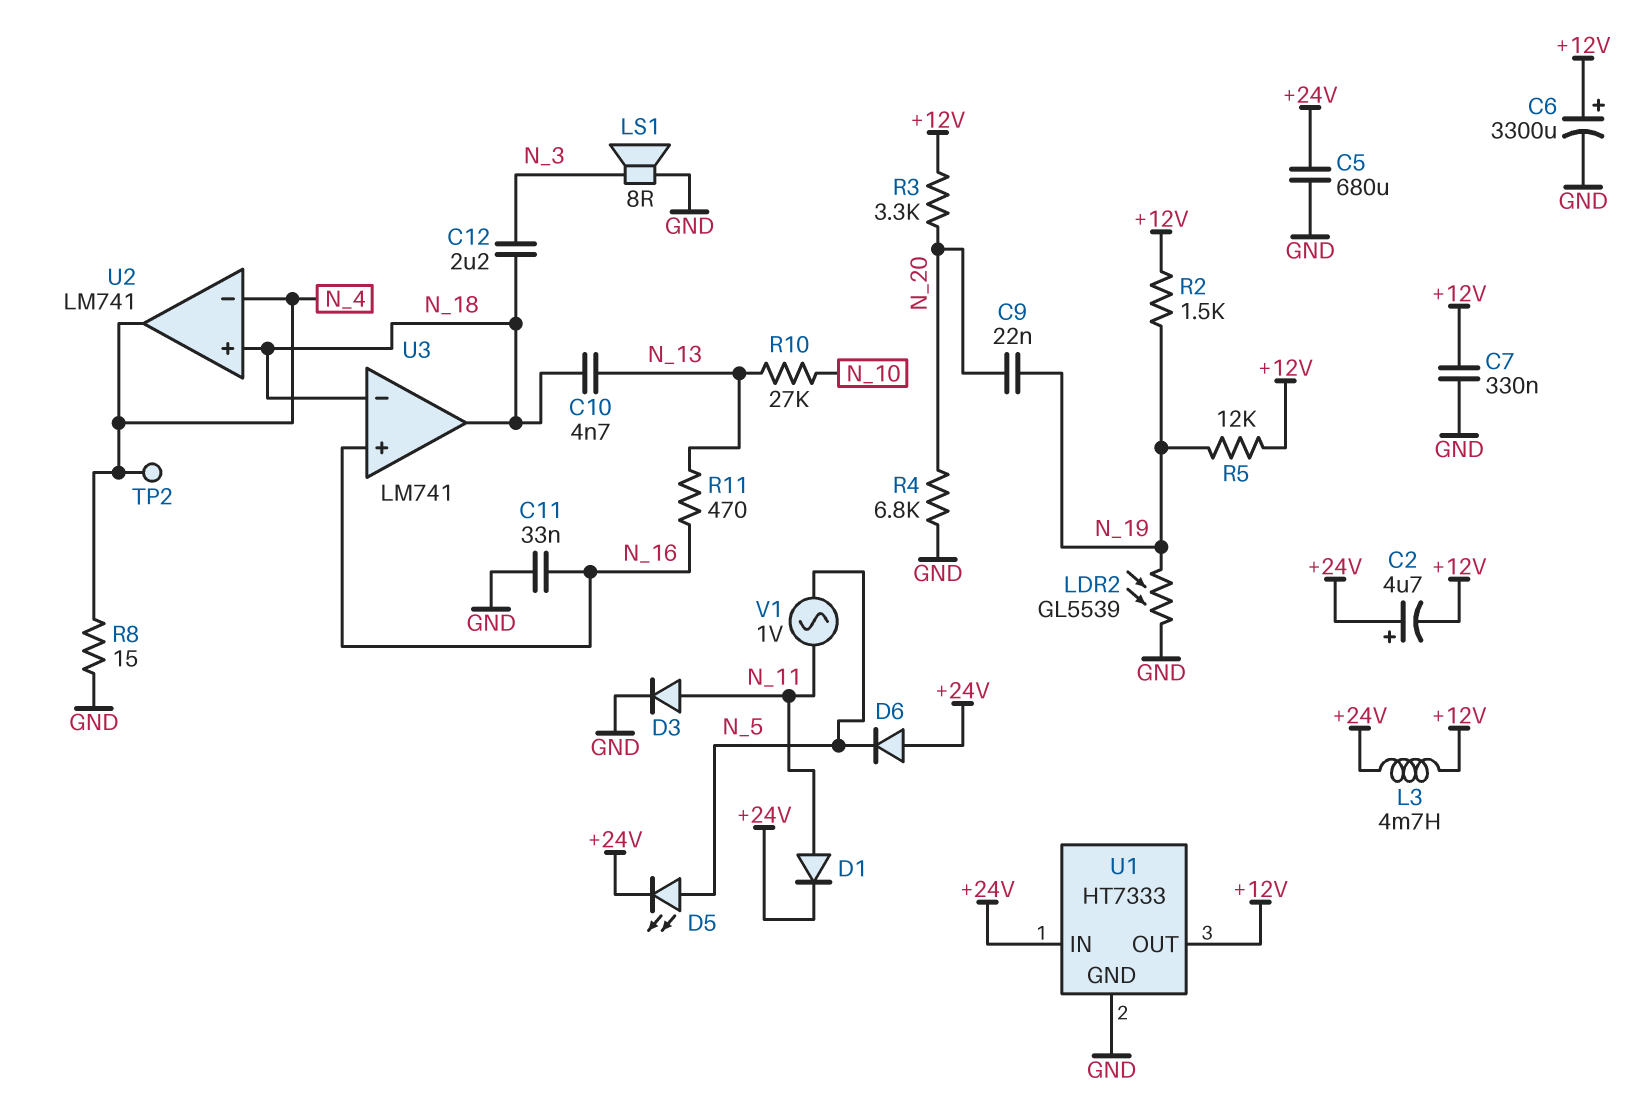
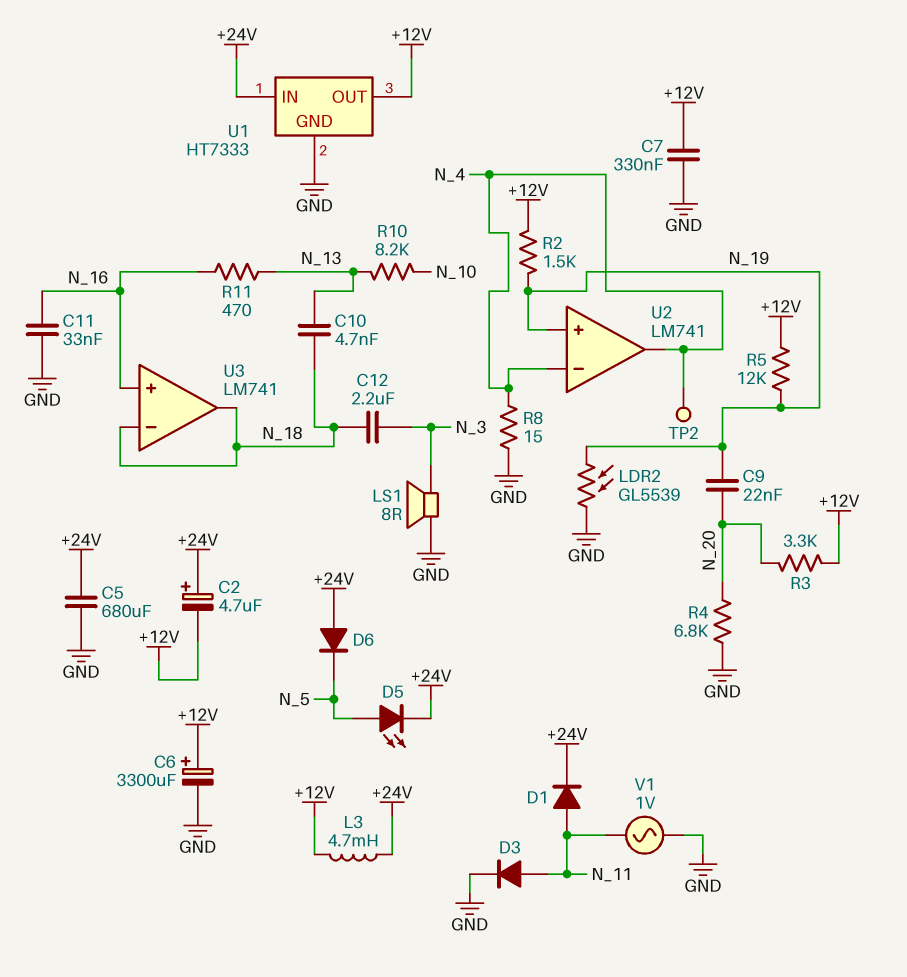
R10: 27k (N_10, N_13) -> 8.2k (N_10, N_13)
U2 pin in+: N_18 -> N_19
V1: AC 1V (N_5, N_11) -> AC 1V (GND, N_11)

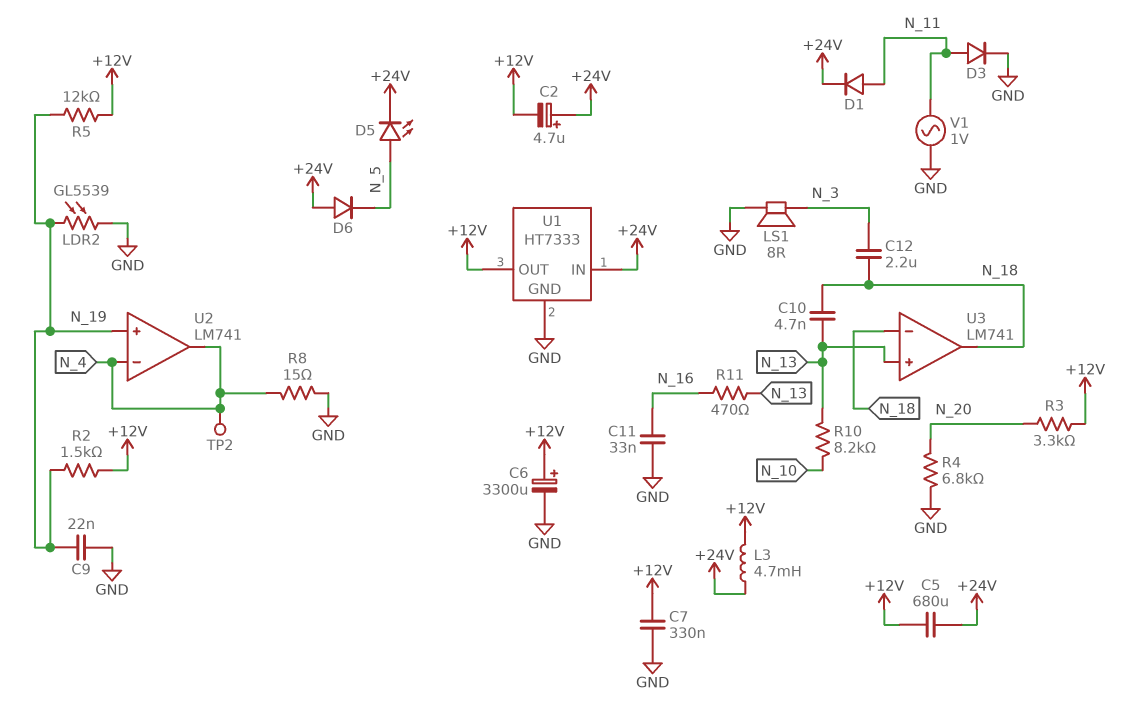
C5: 680uF (+24V, GND) -> 680uF (+12V, +24V)
C9: 22nF (N_19, N_20) -> 22nF (GND, N_19)
U3 pin in+: N_16 -> N_13

